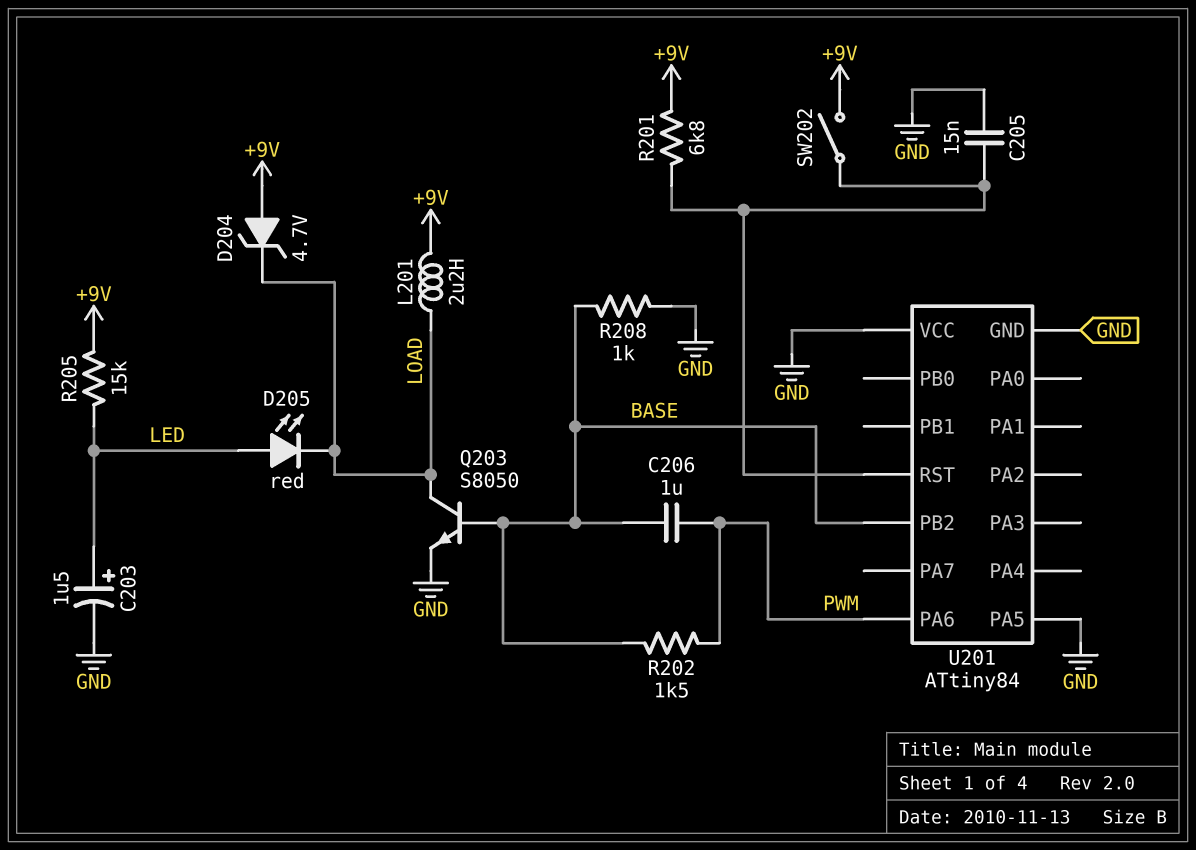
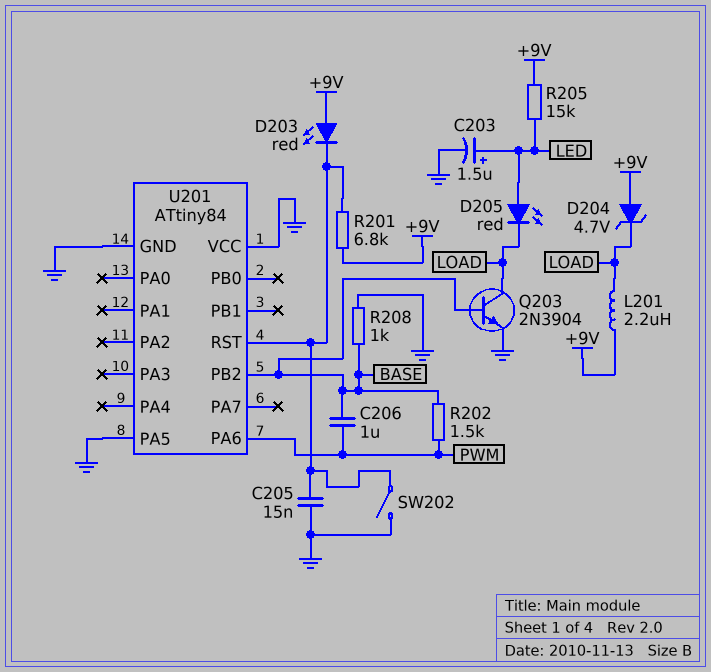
D203: none -> LED red (A +9V, K U201/RST)
Q203: NPN S8050 (B BASE, C LOAD, E GND) -> NPN 2N3904 (B BASE, C LOAD, E GND)
SW202: switch (+9V, U201/RST) -> switch (GND, U201/RST)

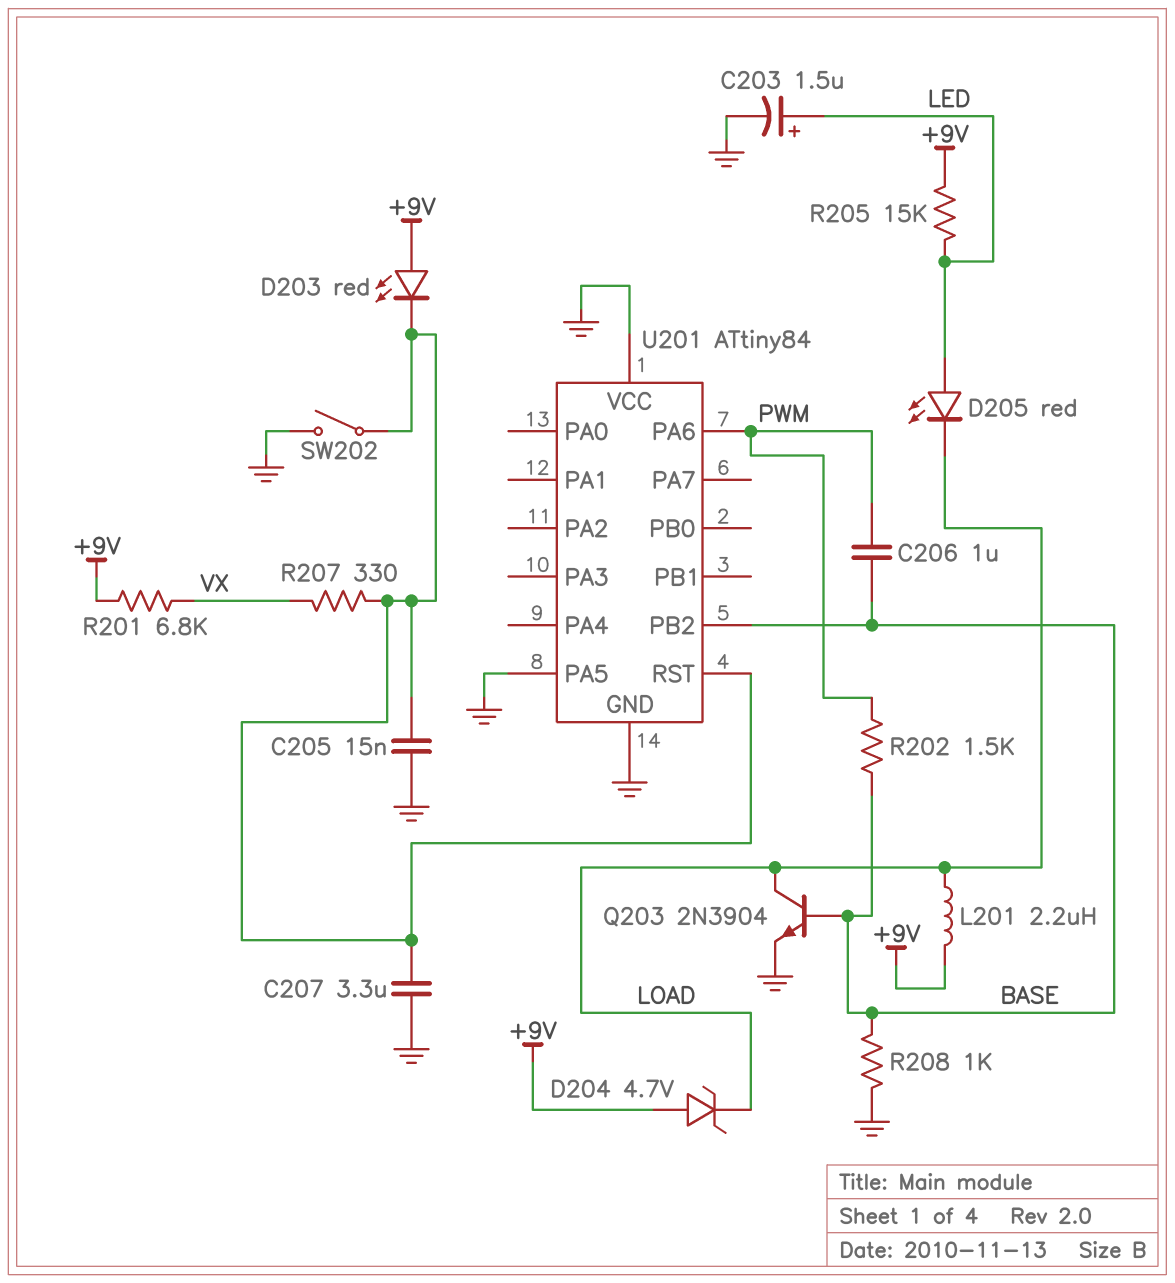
C207: none -> 3.3uF (GND, U201/RST)
R201: 6.8k (+9V, U201/RST) -> 6.8k (+9V, VX)
R207: none -> 330 (U201/RST, VX)

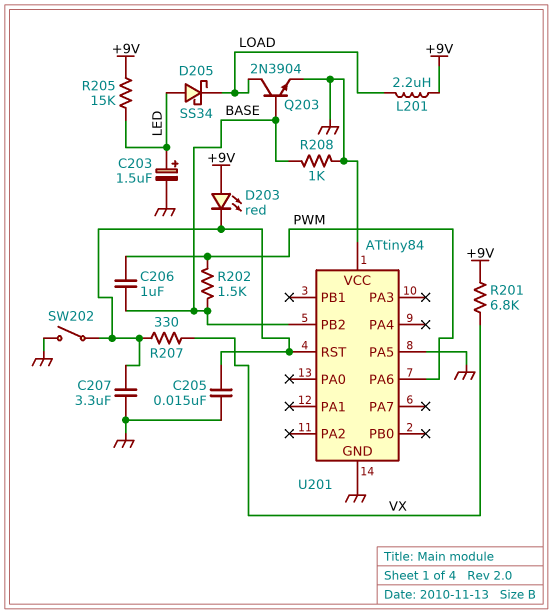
D204: zener 4.7V (A +9V, K LOAD) -> none
D205: LED red (A LED, K LOAD) -> schottky SS34 (A LED, K LOAD)

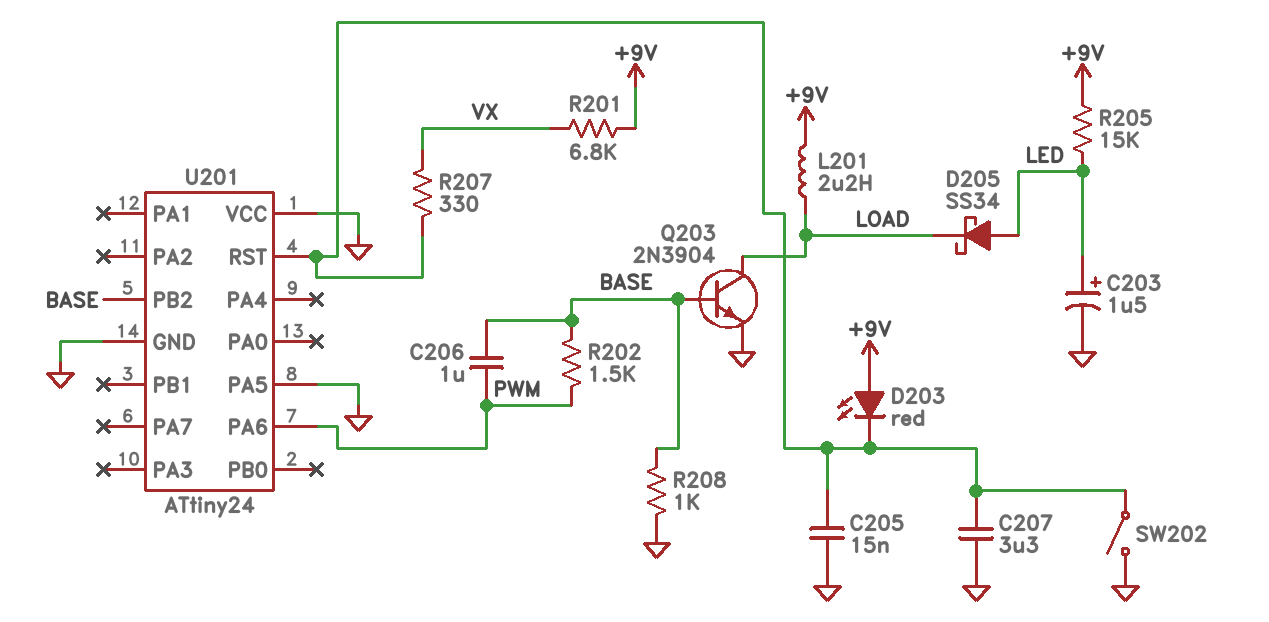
U201: ATtiny84 -> ATtiny24

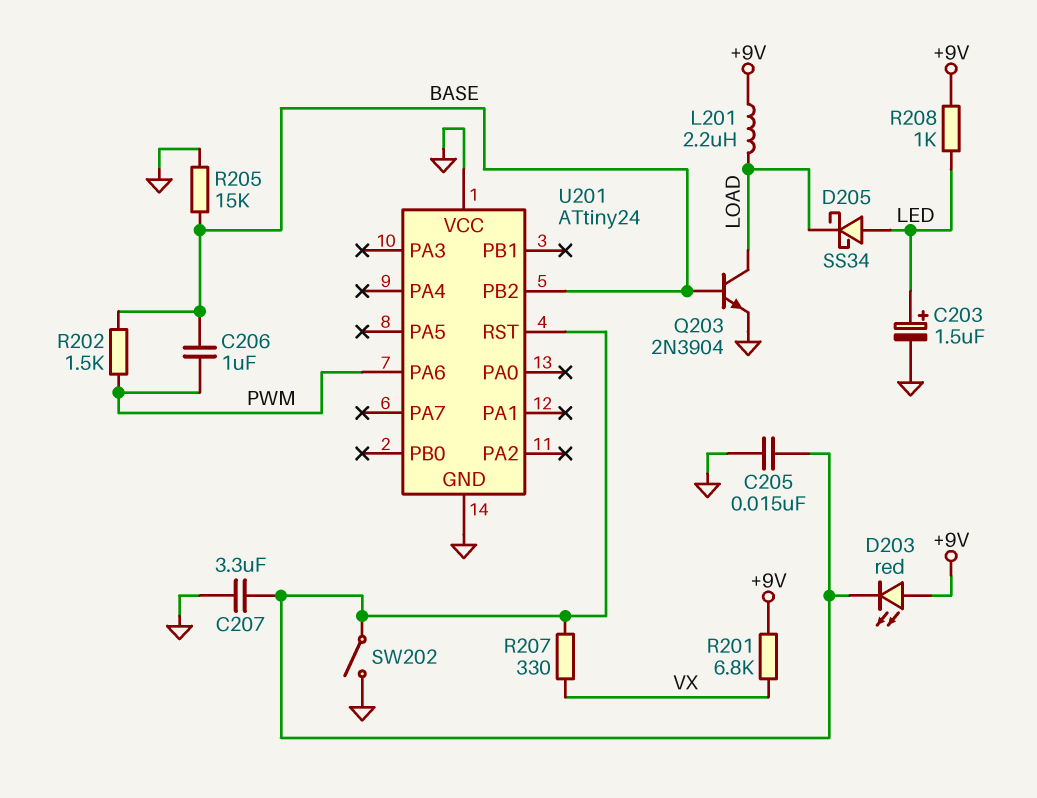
R205: 15k (+9V, LED) -> 15k (BASE, GND)
R208: 1k (BASE, GND) -> 1k (+9V, LED)
U201 pin PA5: GND -> none

